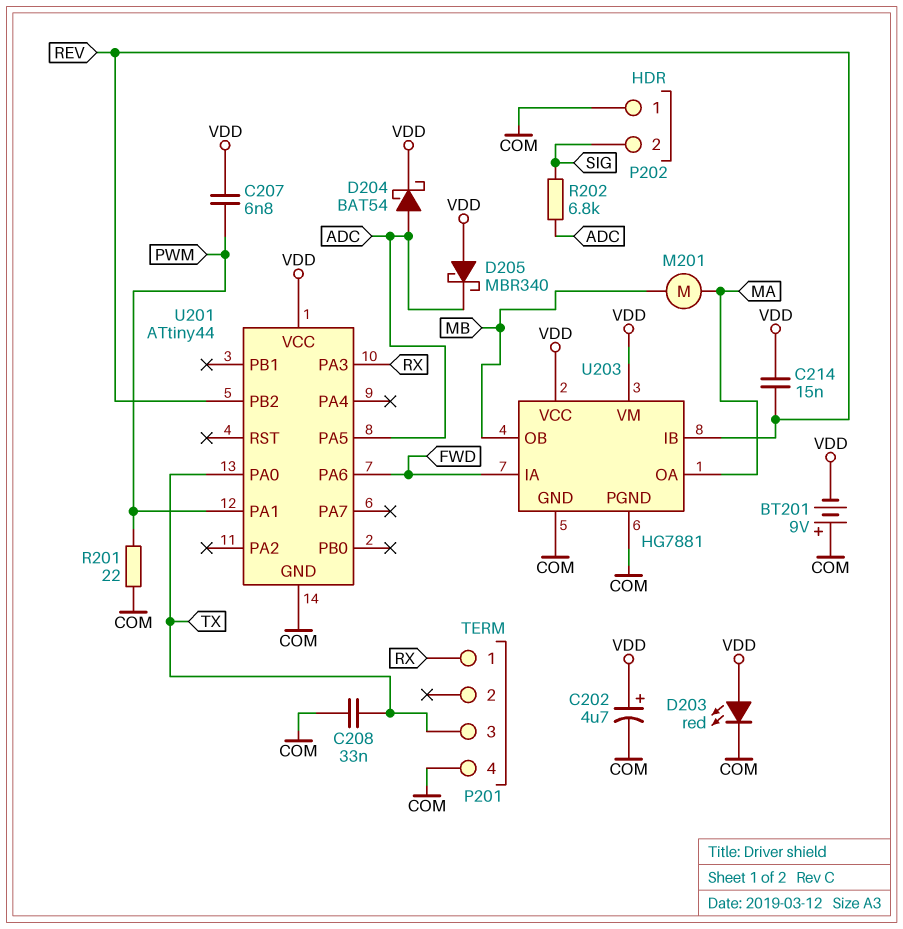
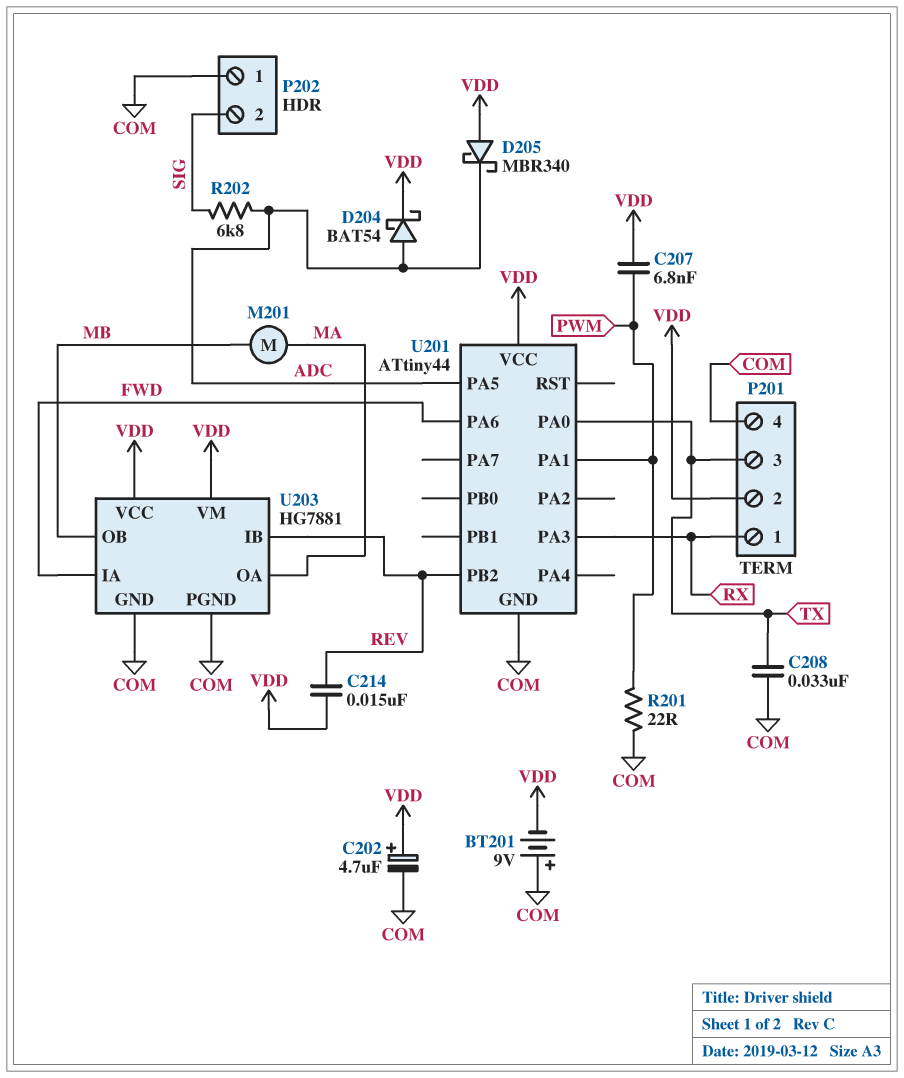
D203: LED red (A VDD, K COM) -> none
P201 pin 2: none -> VDD

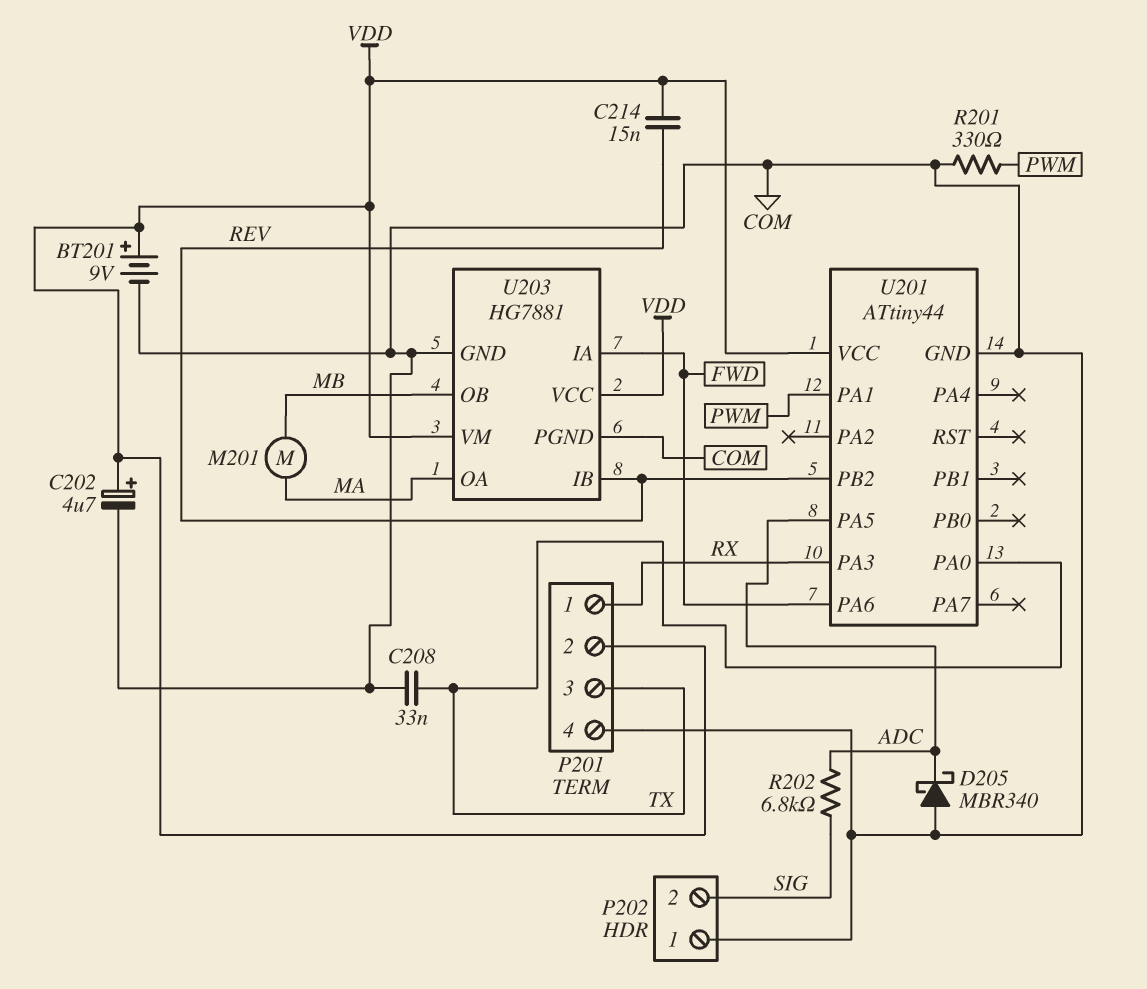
BT201: 9V (plus COM, minus VDD) -> 9V (plus VDD, minus COM)
C207: 6.8nF (PWM, VDD) -> none
D204: schottky BAT54 (A ADC, K VDD) -> none
D205: schottky MBR340 (A VDD, K ADC) -> schottky MBR340 (A COM, K ADC)
R201: 22 (COM, PWM) -> 330 (COM, PWM)

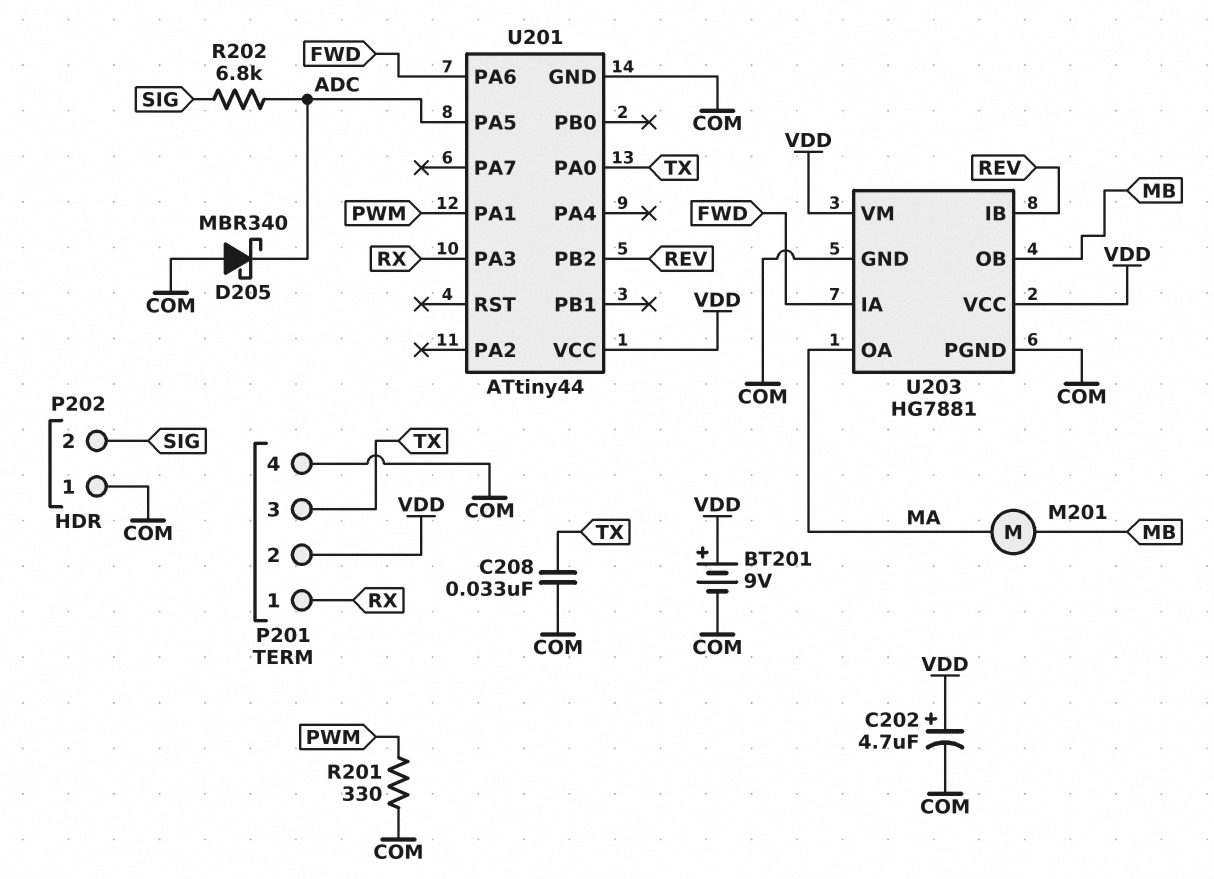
C214: 15nF (REV, VDD) -> none

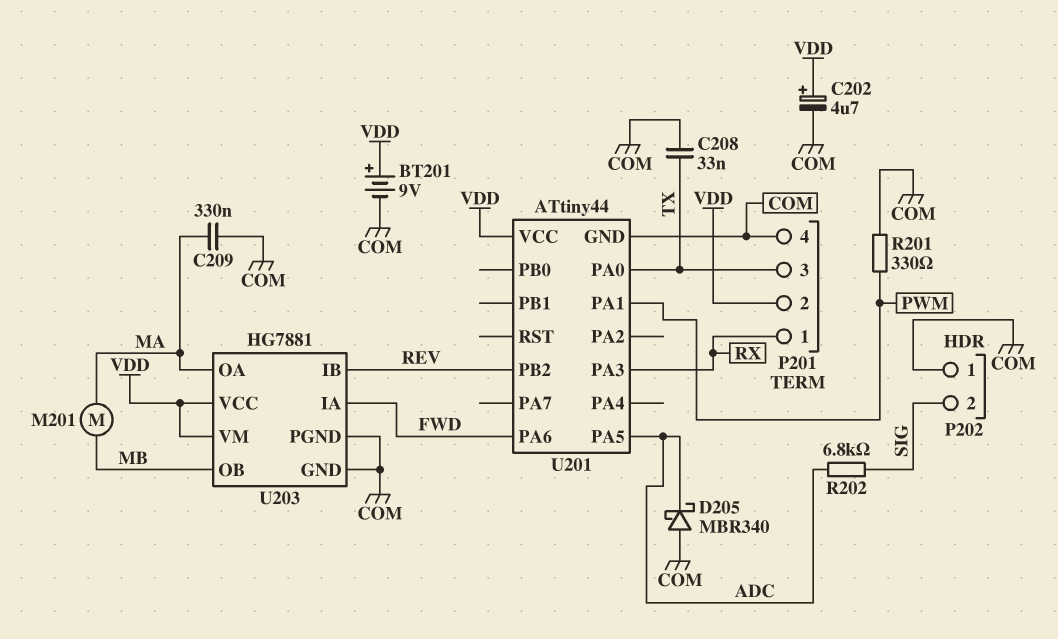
C209: none -> 330nF (COM, MA)

